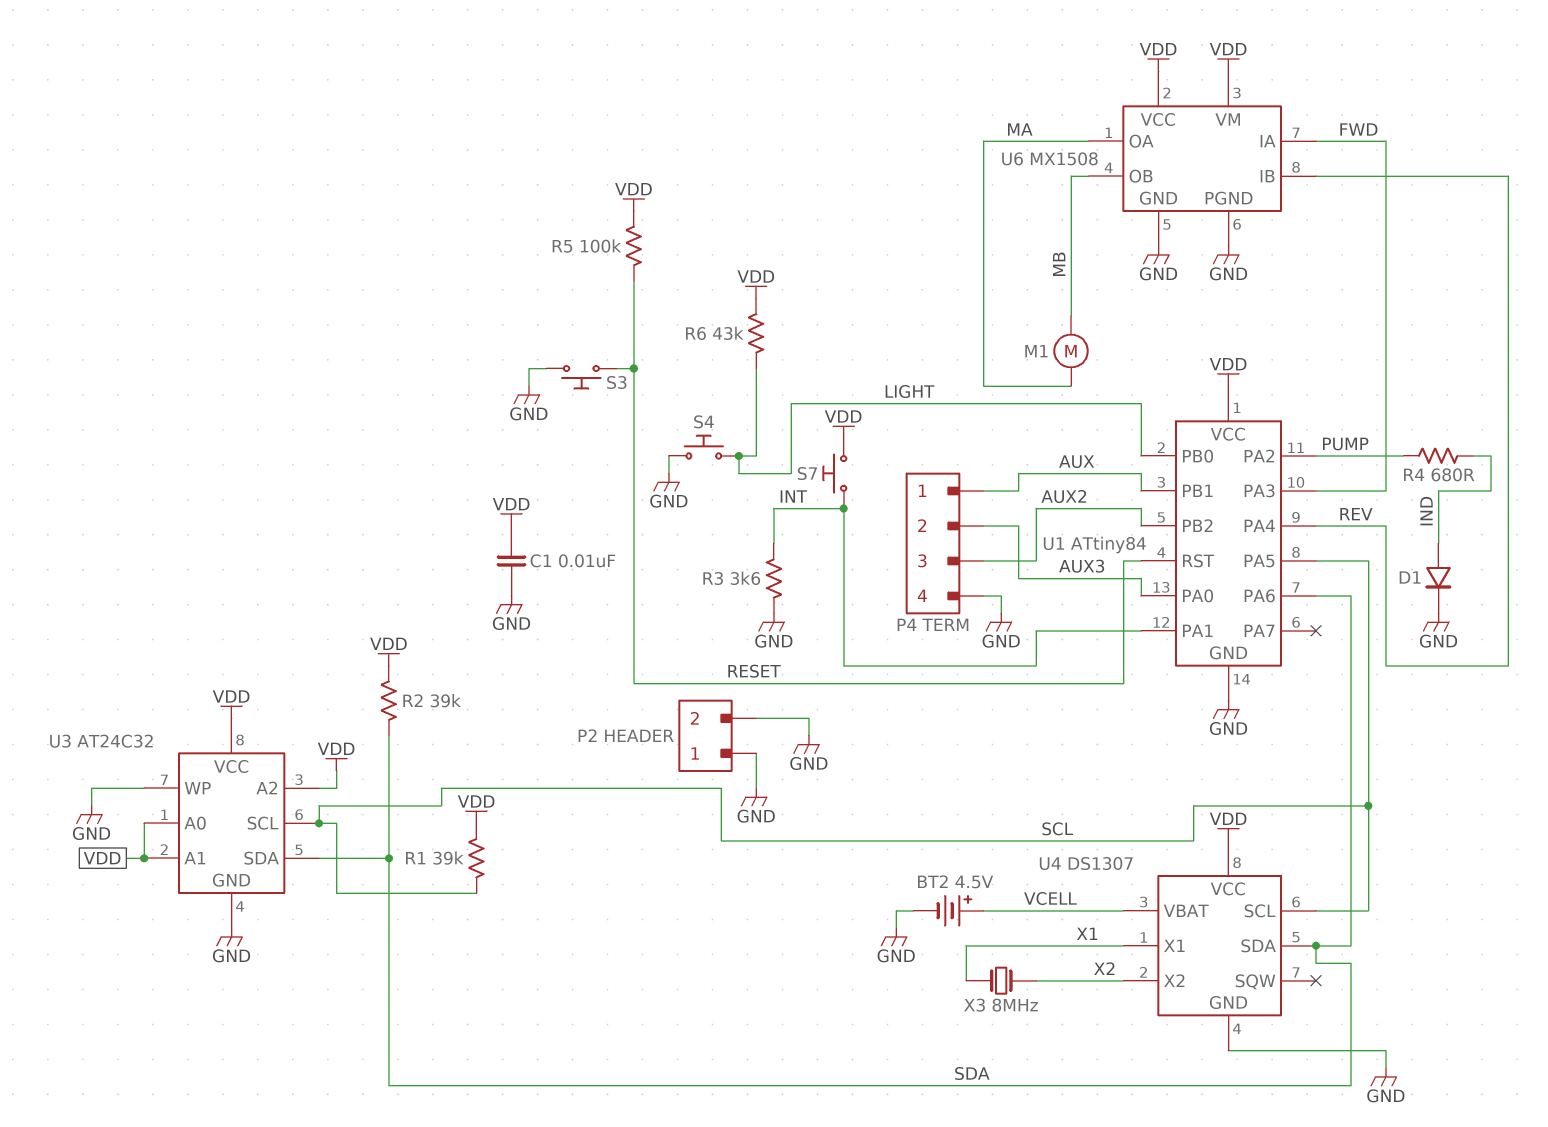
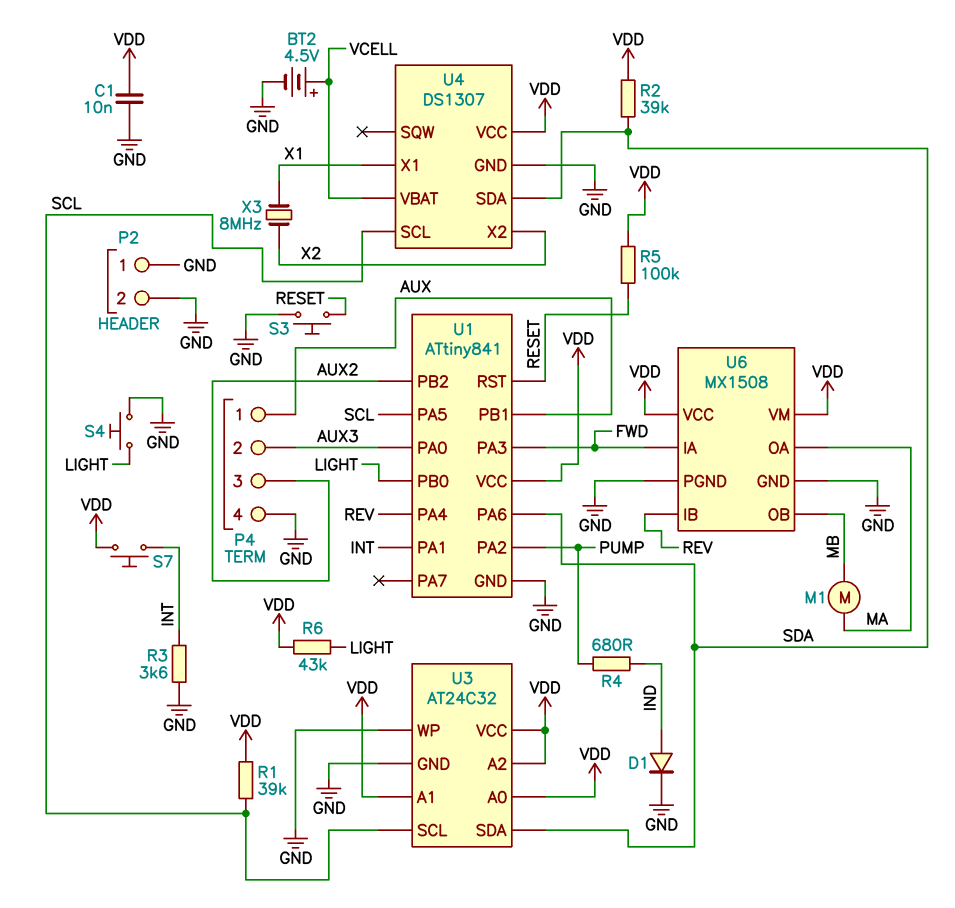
U1: ATtiny84 -> ATtiny841

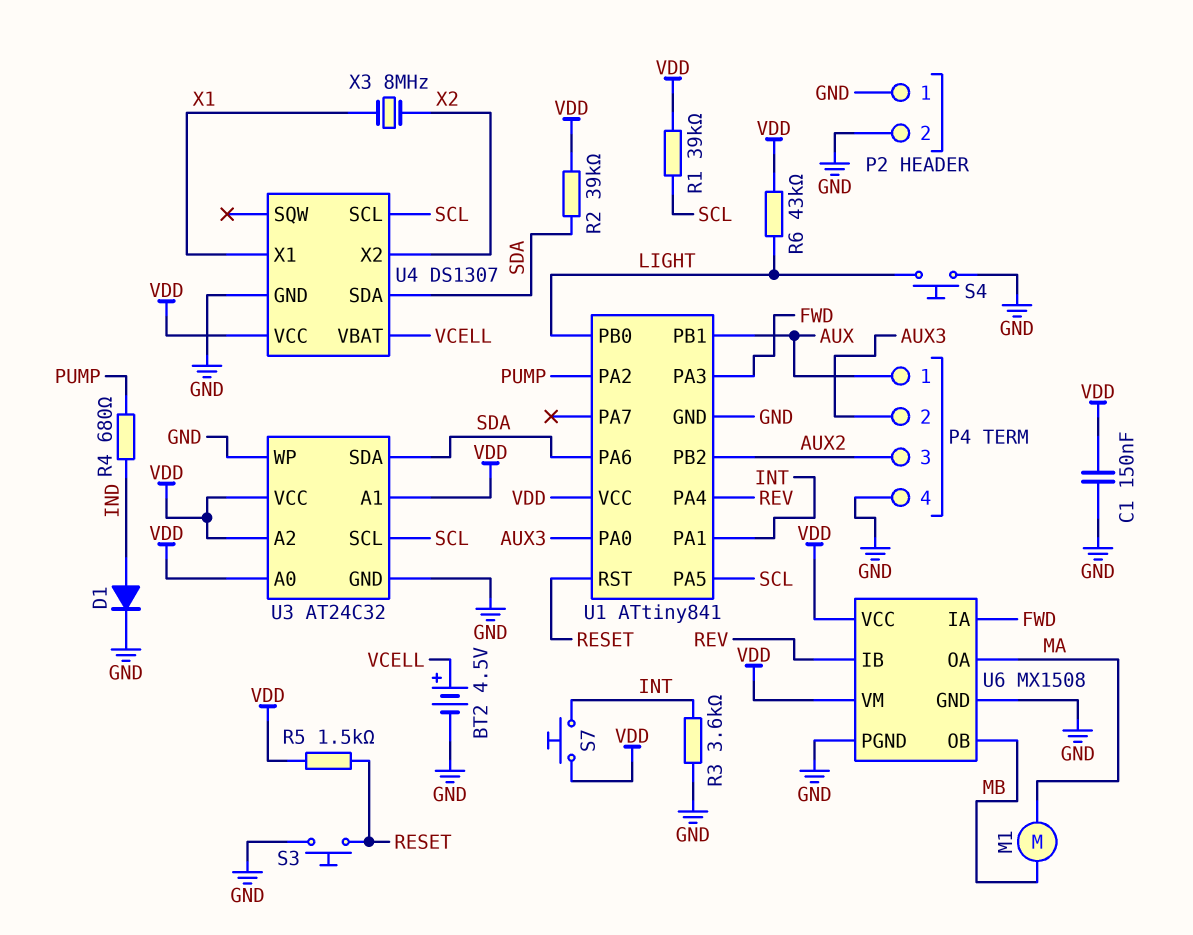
C1: 10nF (GND, VDD) -> 150nF (GND, VDD)
R5: 100k (RESET, VDD) -> 1.5k (RESET, VDD)

